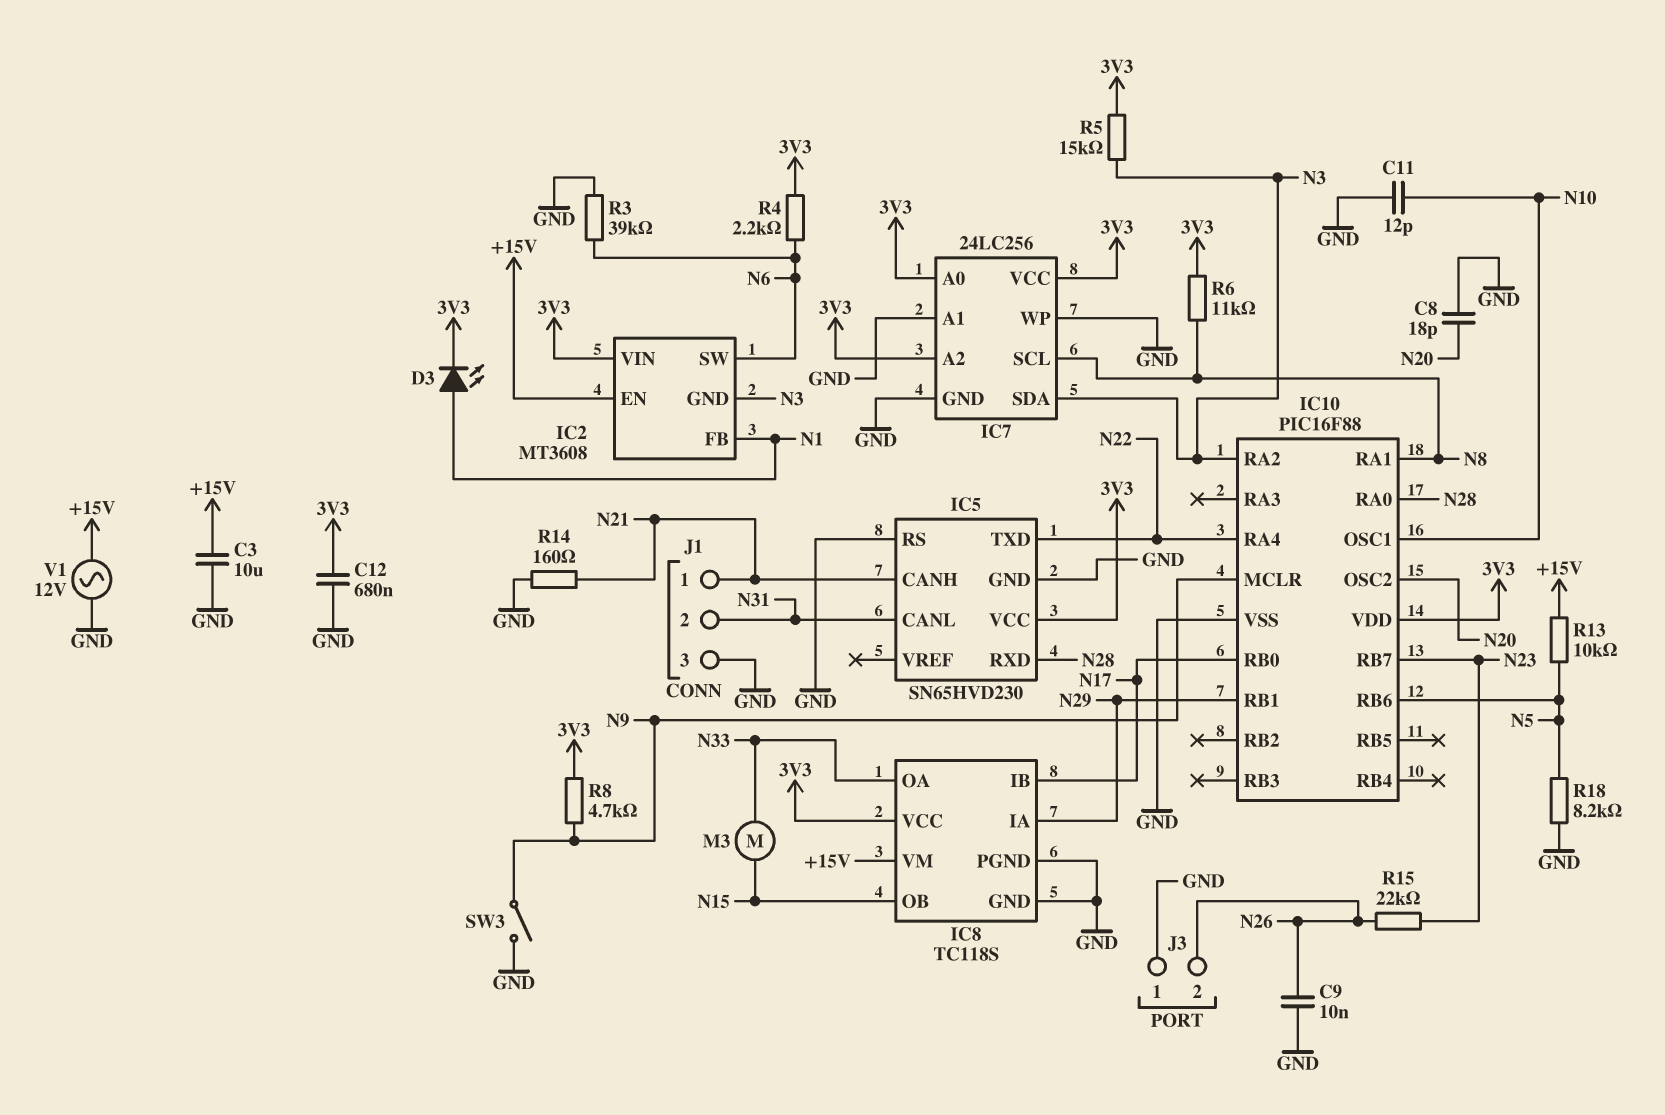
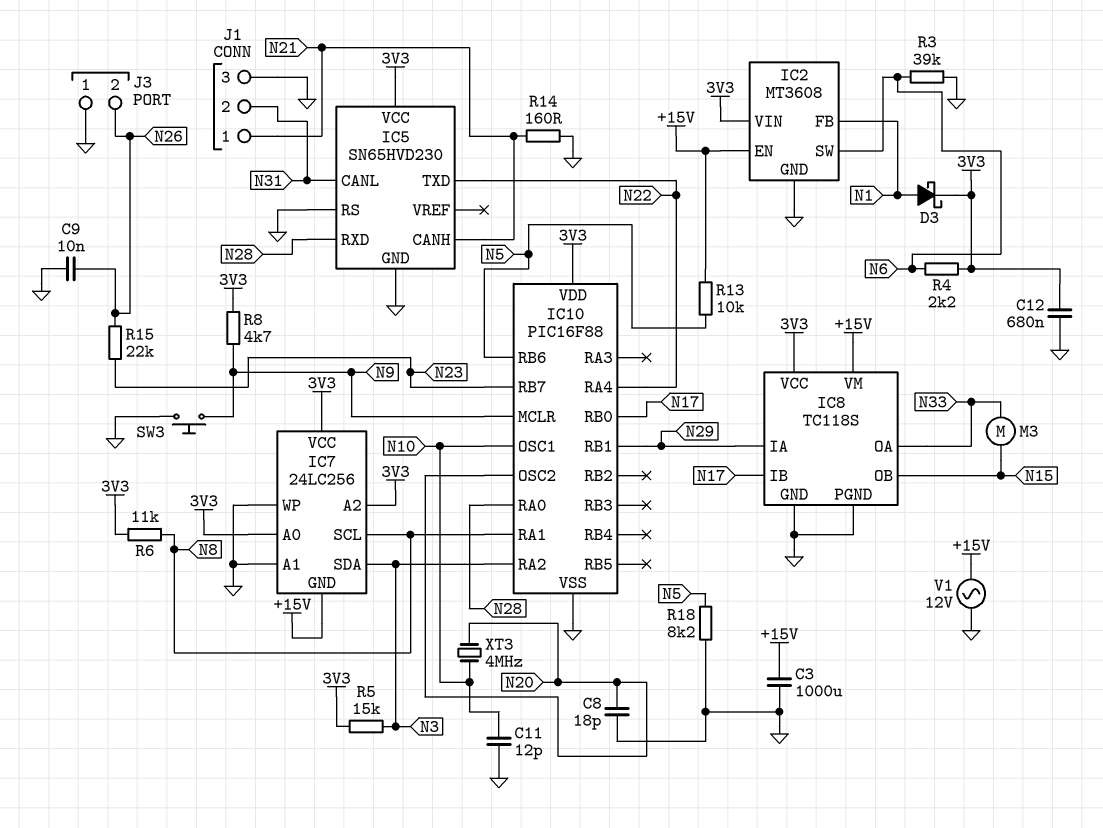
C3: 10uF (+15V, GND) -> 1000uF (+15V, GND)
D3: LED (A N1, K 3V3) -> schottky (A N1, K 3V3)
IC2 pin GND: N3 -> GND
IC7 pin GND: GND -> +15V
SW3: switch (GND, N9) -> button (GND, N9)
XT3: none -> 4MHz (N10, N20)

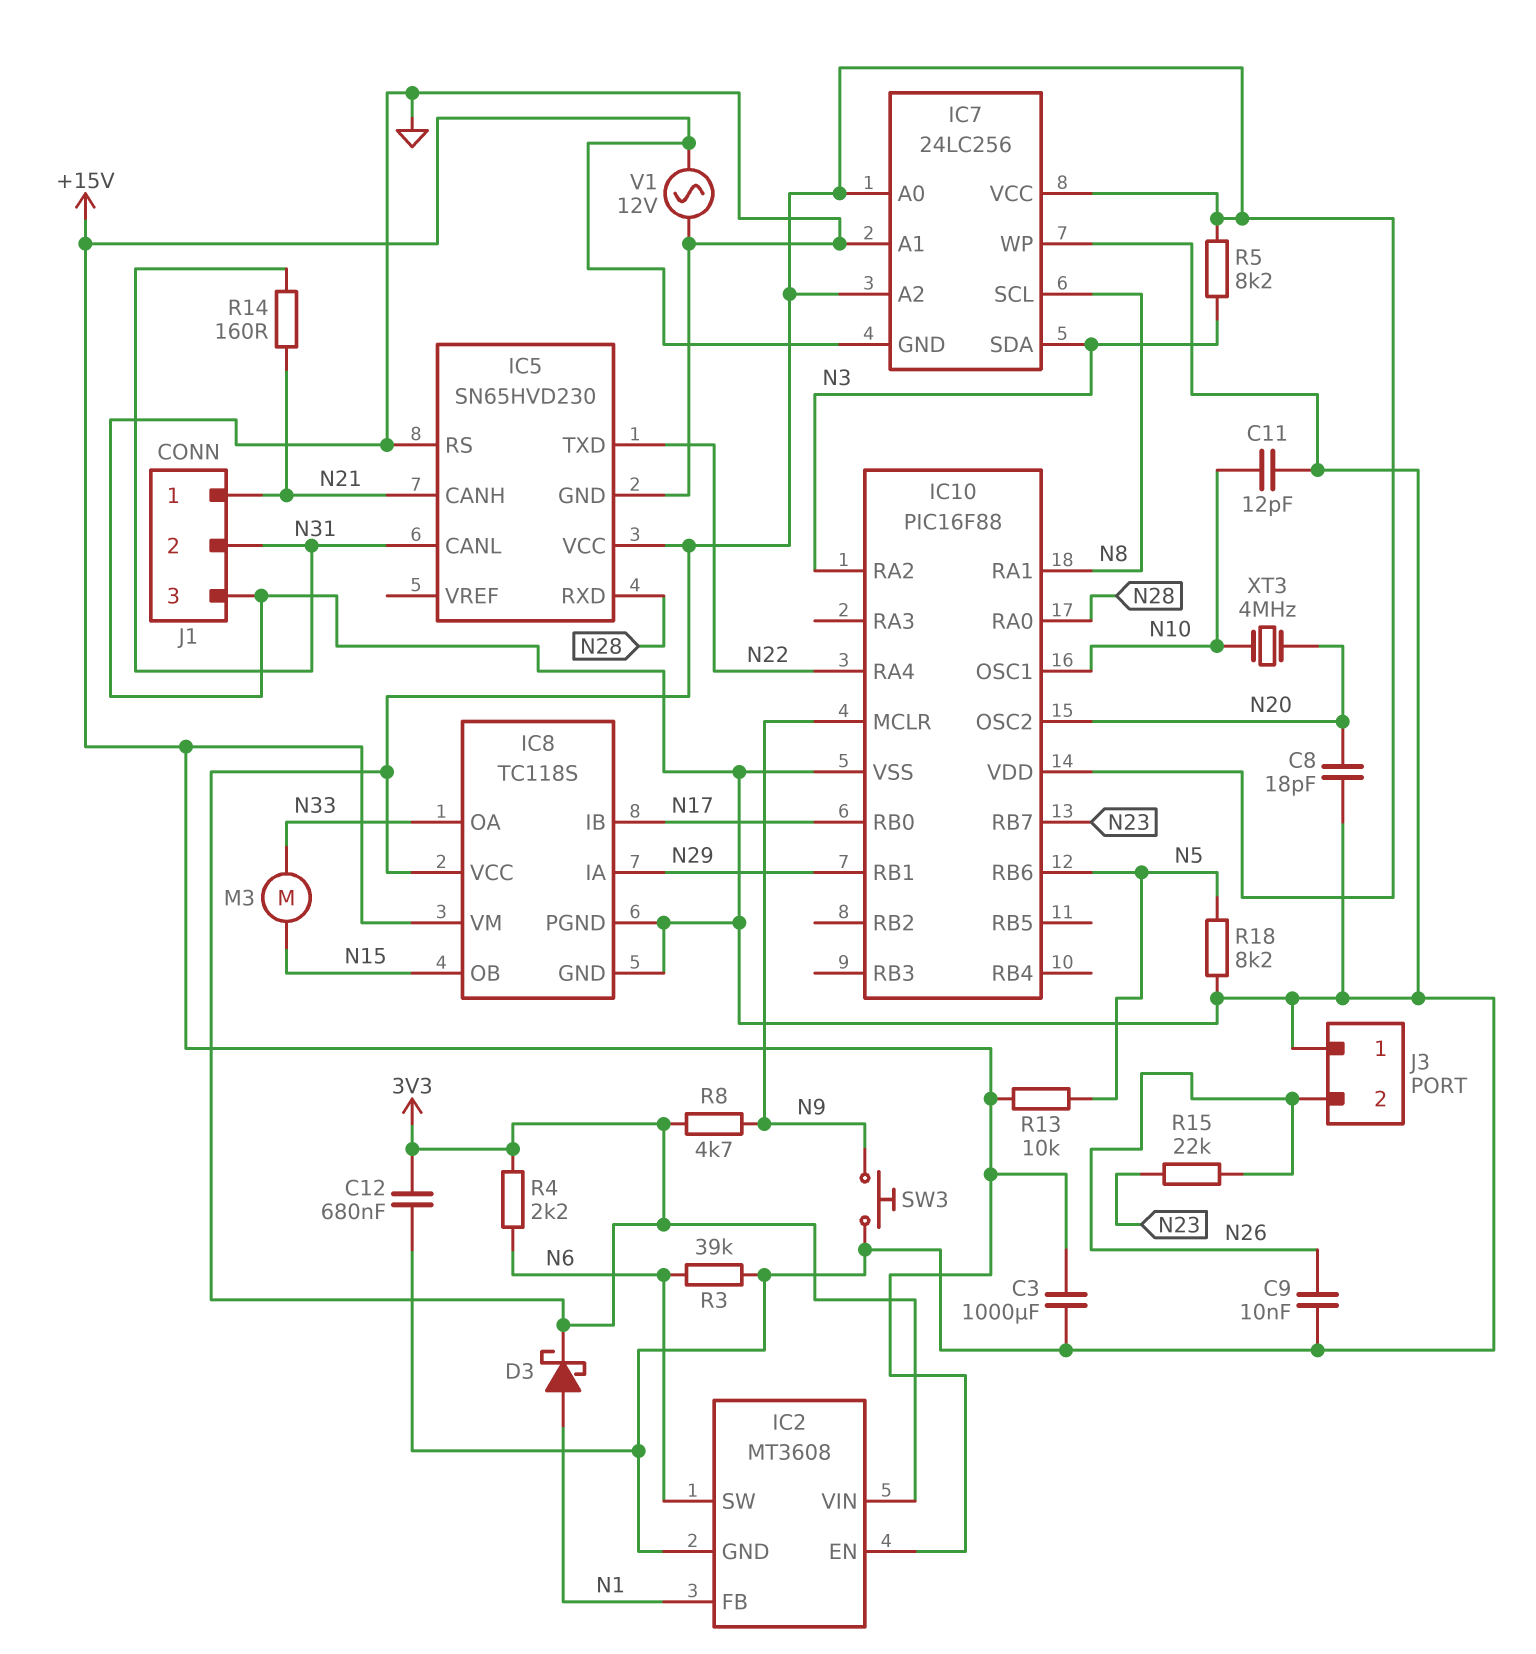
R5: 15k (3V3, N3) -> 8.2k (3V3, N3)
R6: 11k (3V3, N8) -> none
R14: 160 (GND, N21) -> 160 (N21, N31)

